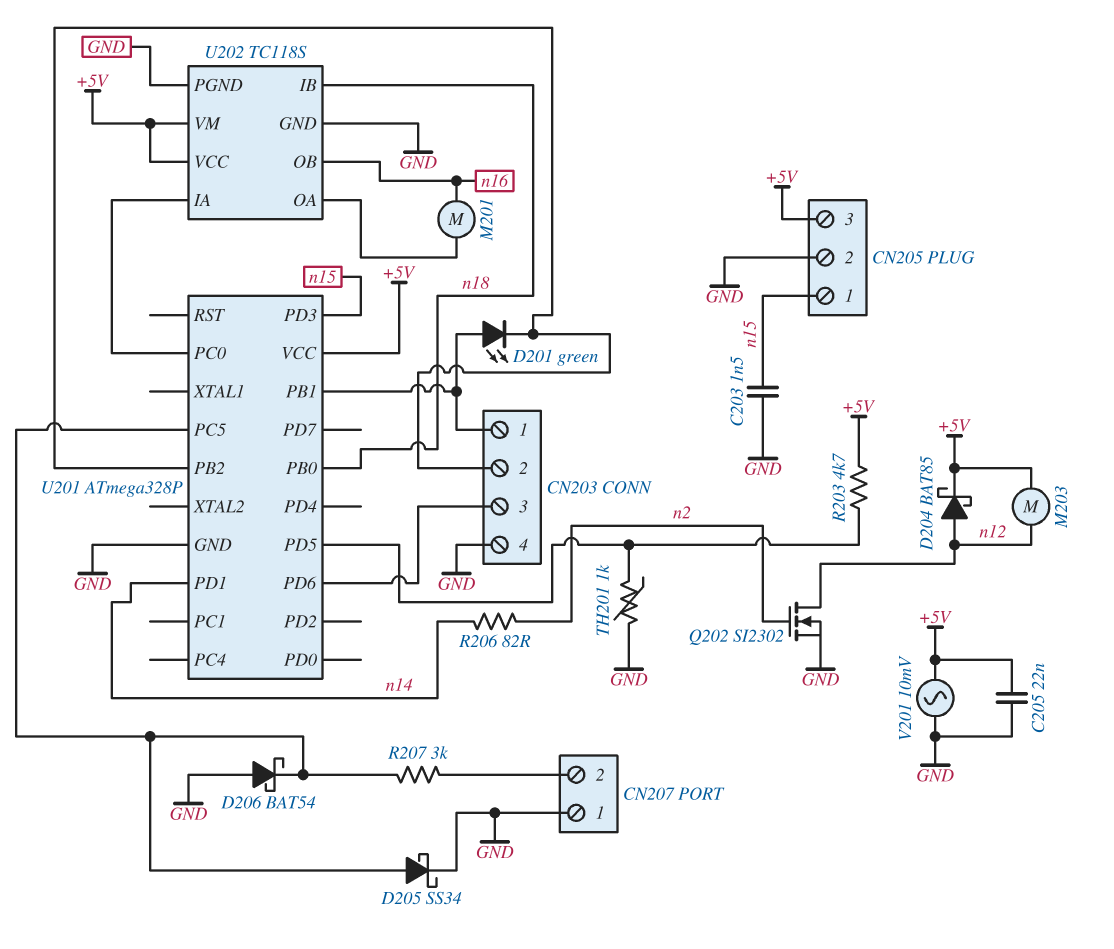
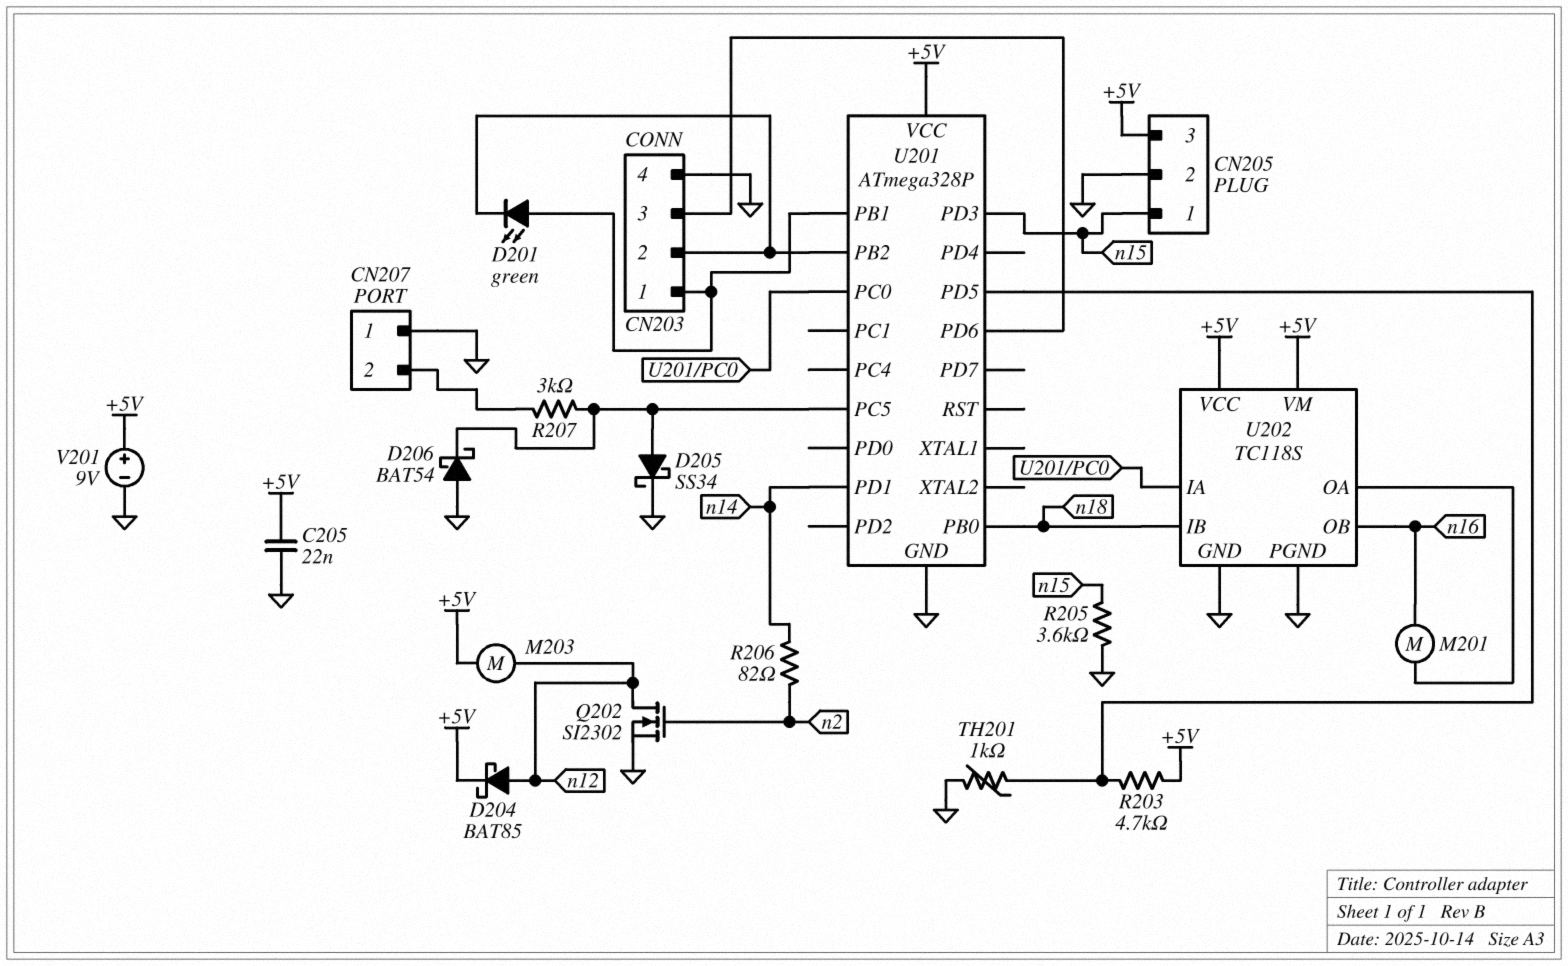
C203: 1.5nF (GND, n15) -> none
R205: none -> 3.6k (GND, n15)
V201: AC 10mV (+5V, GND) -> 9V (plus +5V, minus GND)

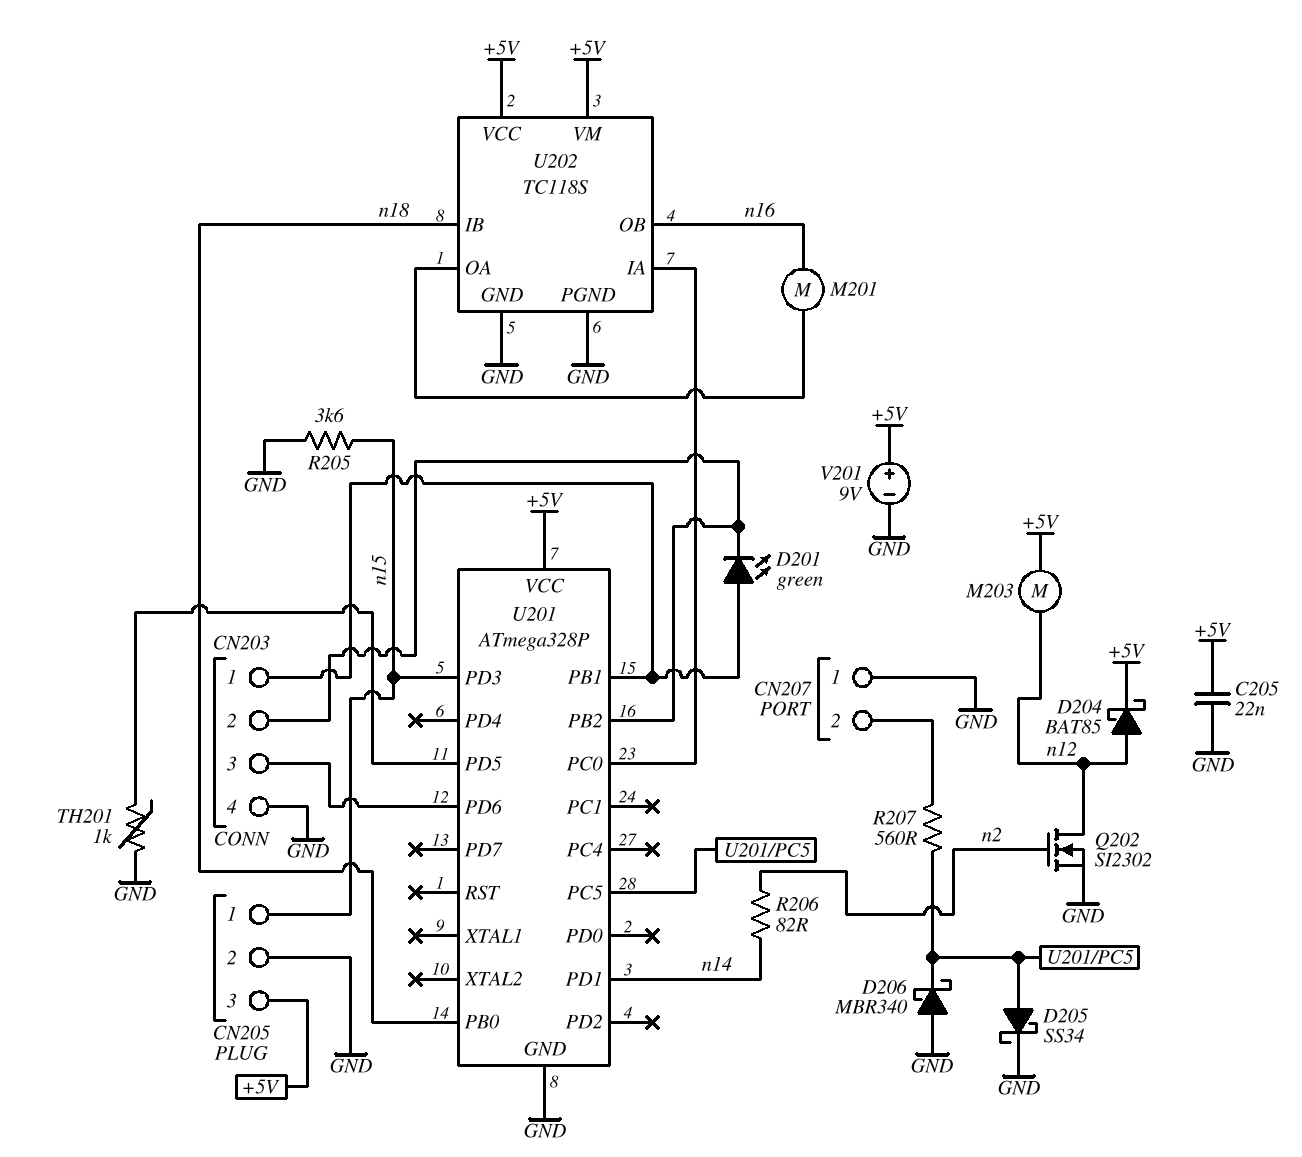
D206: schottky BAT54 (A GND, K U201/PC5) -> schottky MBR340 (A GND, K U201/PC5)
R203: 4.7k (+5V, U201/PD5) -> none
R207: 3k (CN207/2, U201/PC5) -> 560 (CN207/2, U201/PC5)

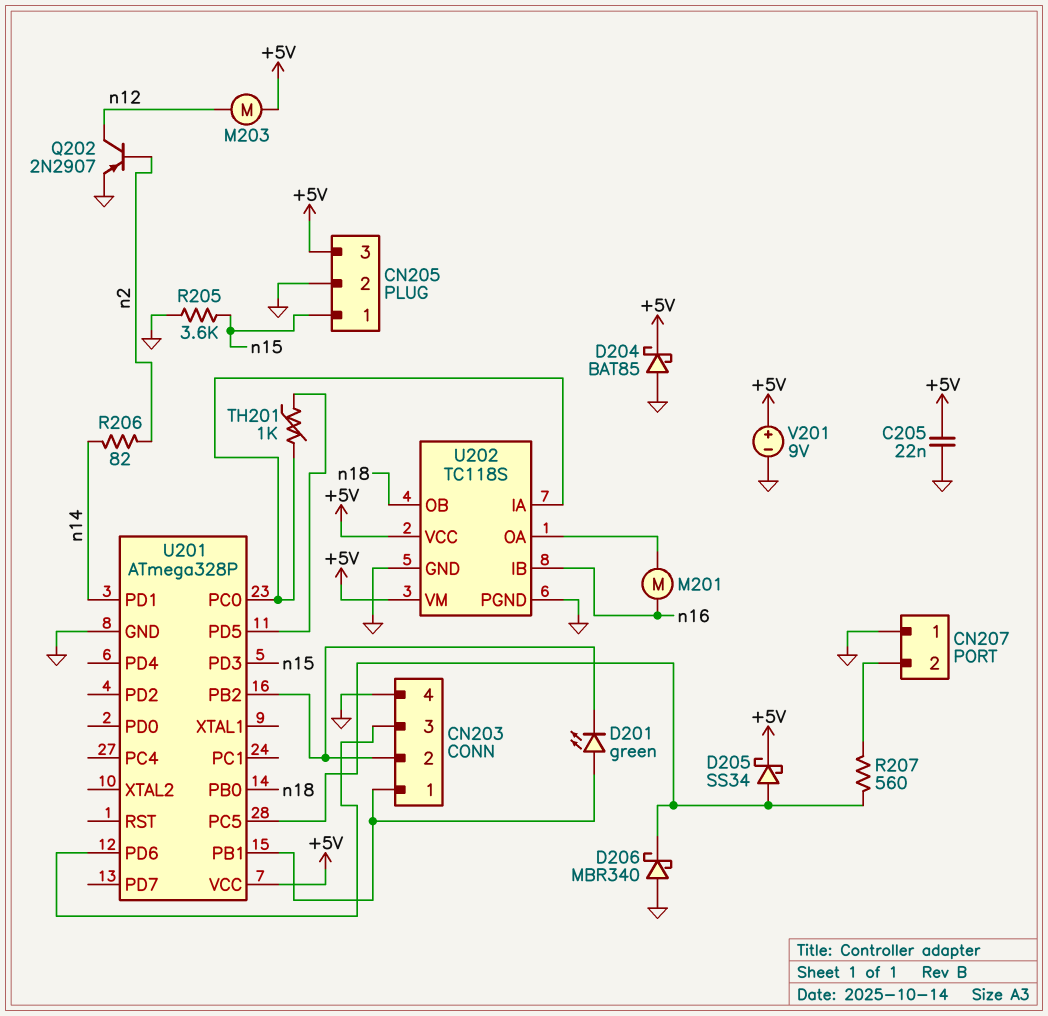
D204: schottky BAT85 (A n12, K +5V) -> schottky BAT85 (A GND, K +5V)
D205: schottky SS34 (A U201/PC5, K GND) -> schottky SS34 (A U201/PC5, K +5V)
Q202: NMOS SI2302 (G n2, D n12, S GND) -> PNP 2N2907 (B n2, C n12, E GND)
TH201: 1k (GND, U201/PD5) -> 1k (U201/PC0, U201/PD5)
U202 pin IB: n18 -> n16
U202 pin OB: n16 -> n18

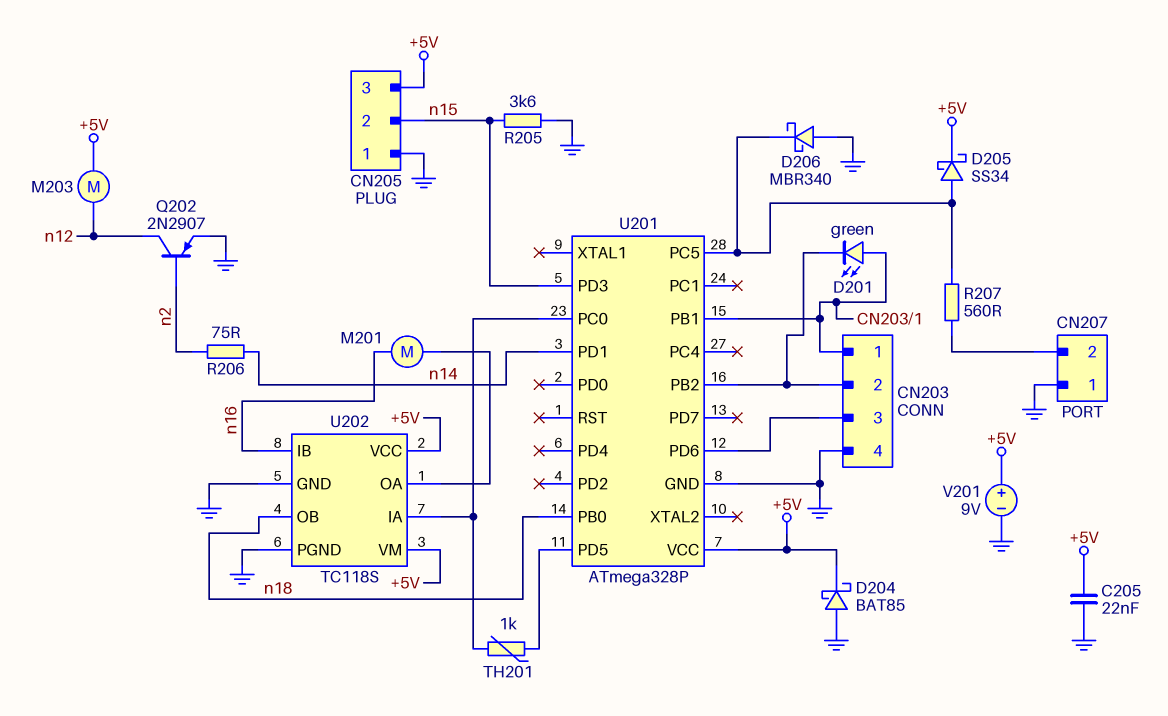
CN205 pin 1: n15 -> GND
CN205 pin 2: GND -> n15
R206: 82 (n2, n14) -> 75 (n2, n14)

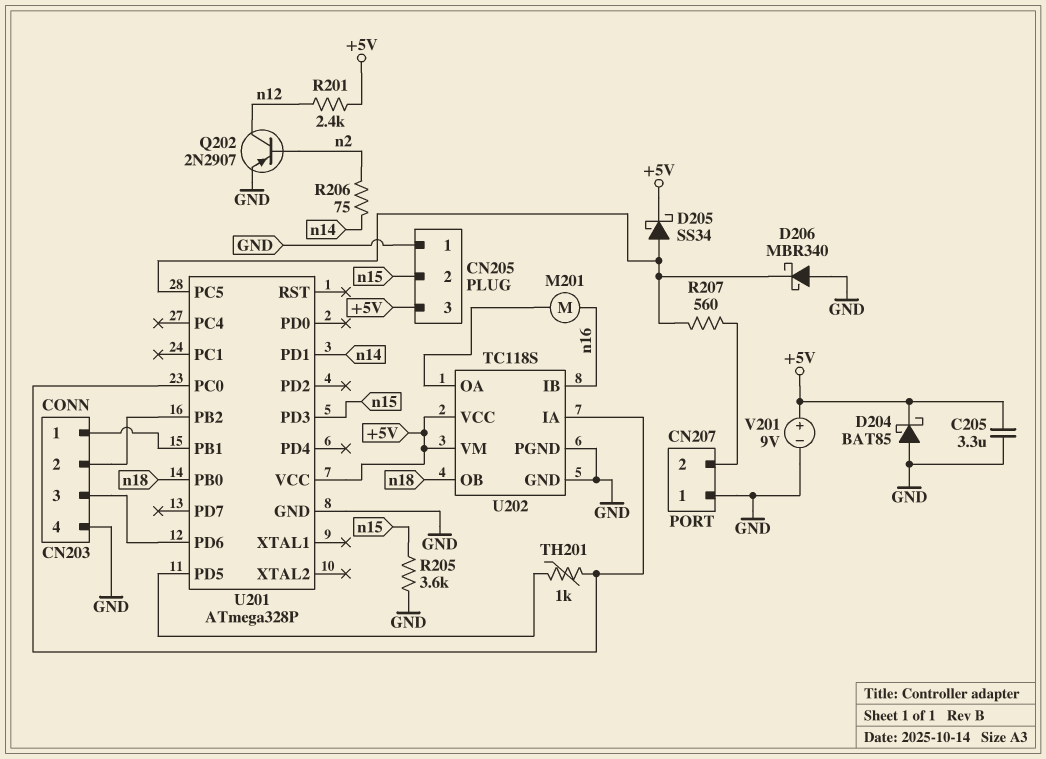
C205: 22nF (+5V, GND) -> 3.3uF (+5V, GND)
D201: LED green (A CN203/1, K CN203/2) -> none
M203: motor (+5V, n12) -> none
R201: none -> 2.4k (+5V, n12)

